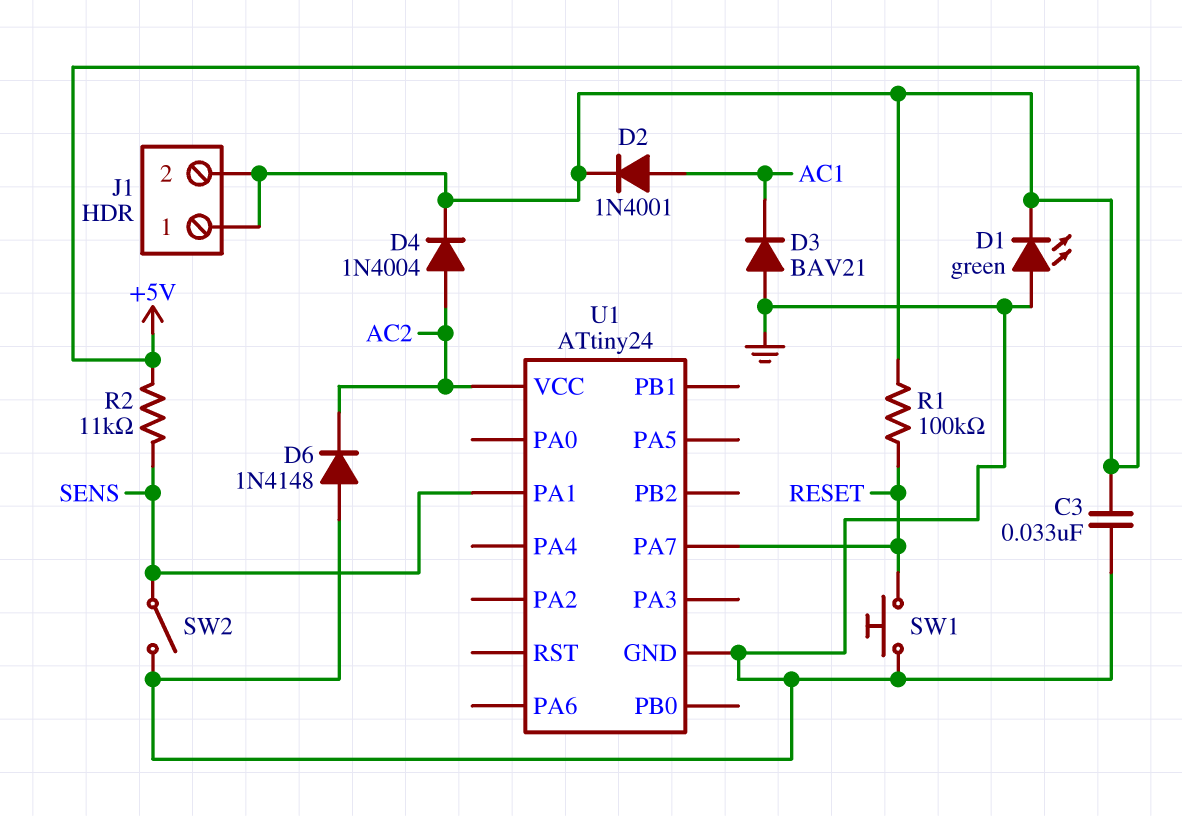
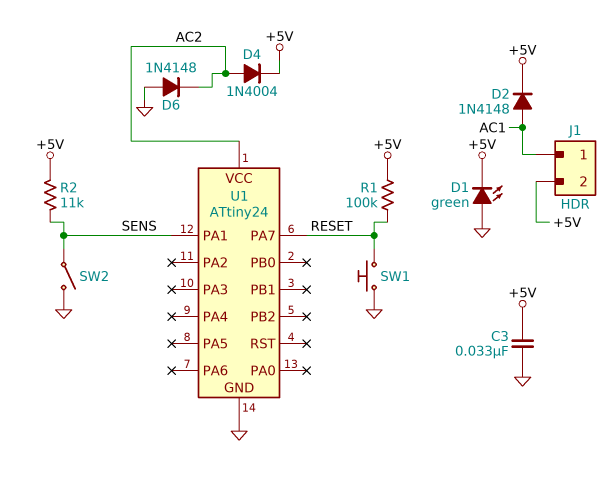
D2: diode 1N4001 (A AC1, K +5V) -> diode 1N4148 (A AC1, K +5V)
D3: diode BAV21 (A GND, K AC1) -> none
J1 pin 1: +5V -> AC1

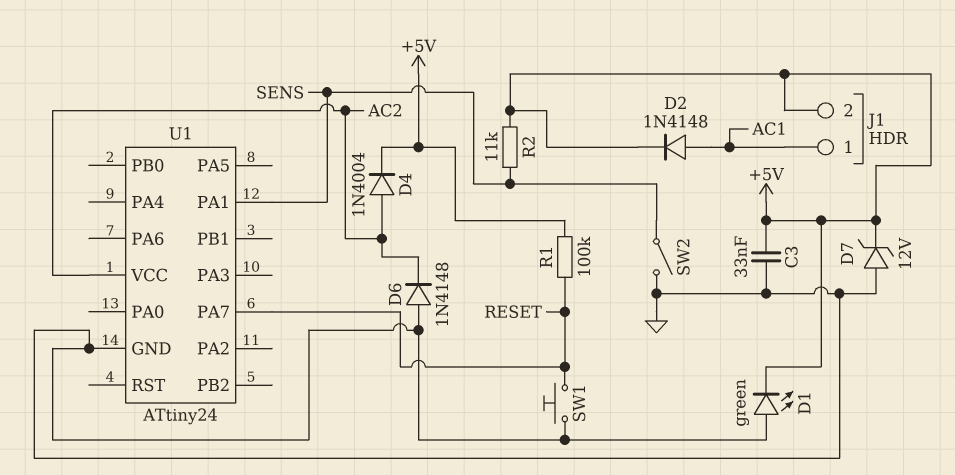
D7: none -> zener 12V (A GND, K +5V)

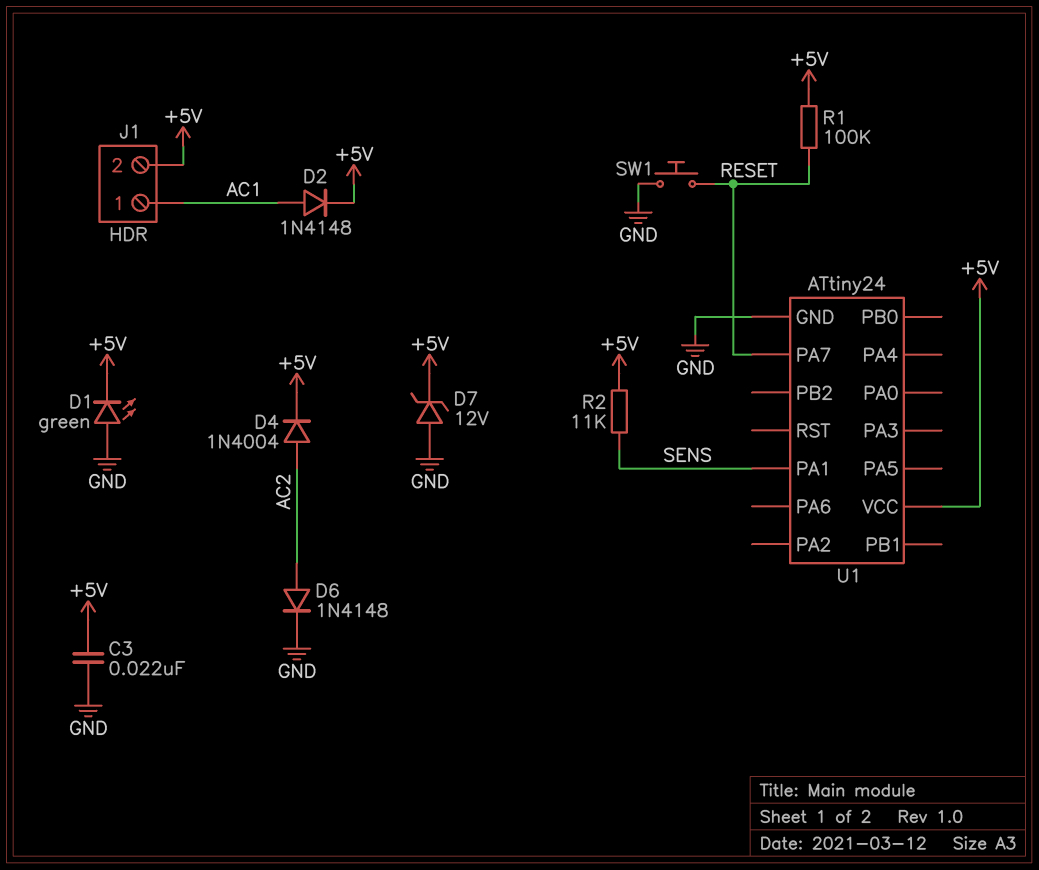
C3: 33nF (+5V, GND) -> 22nF (+5V, GND)
D6: diode 1N4148 (A GND, K AC2) -> diode 1N4148 (A AC2, K GND)
SW2: switch (GND, SENS) -> none
U1 pin VCC: AC2 -> +5V

